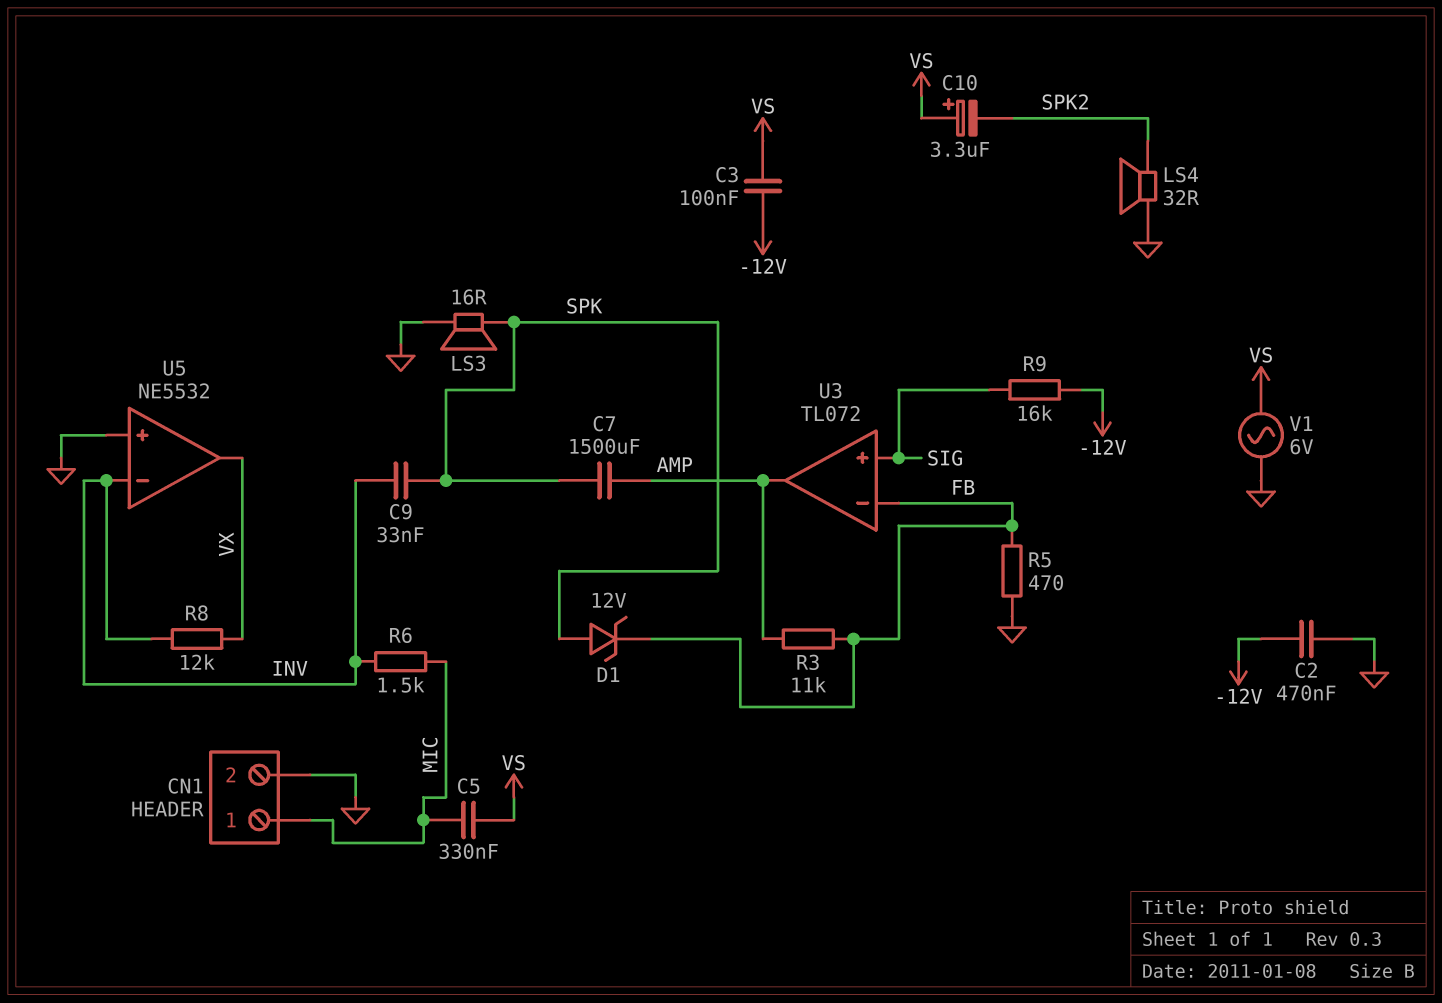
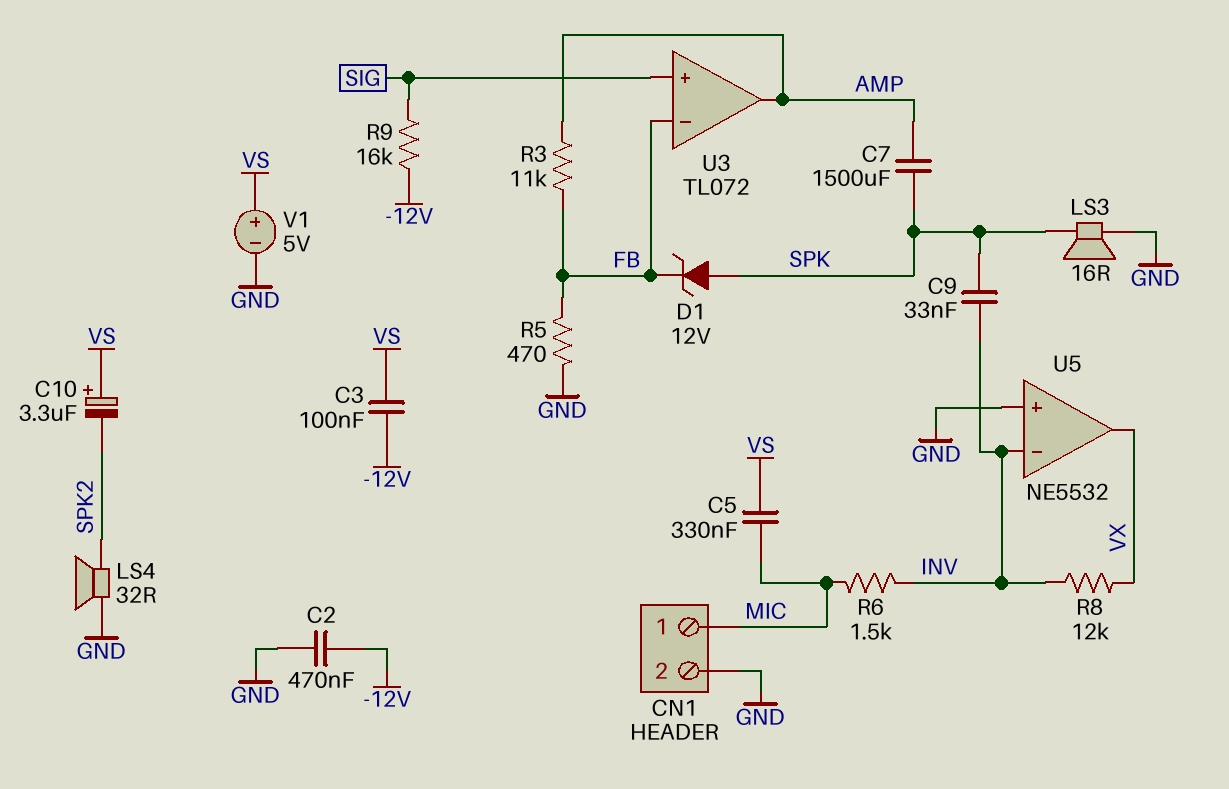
V1: AC 6V (GND, VS) -> 5V (plus VS, minus GND)

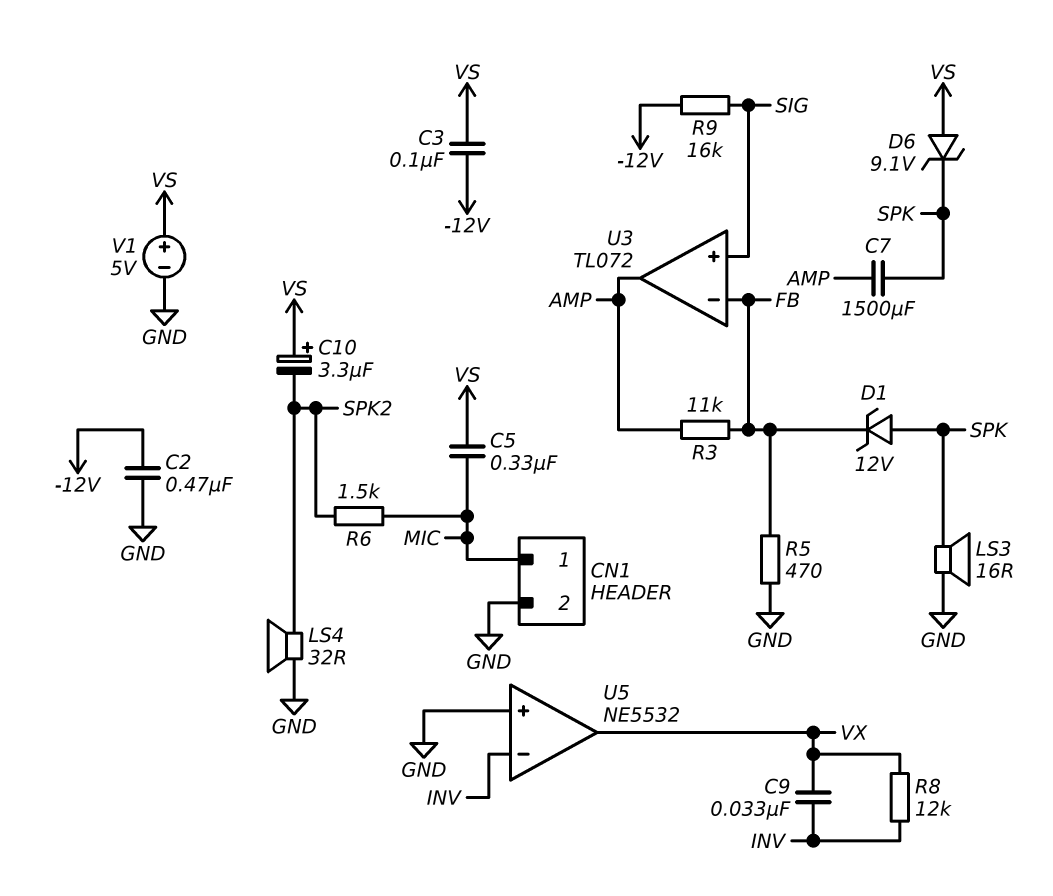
C9: 33nF (INV, SPK) -> 33nF (INV, VX)
D6: none -> zener 9.1V (A VS, K SPK)
R6: 1.5k (INV, MIC) -> 1.5k (MIC, SPK2)

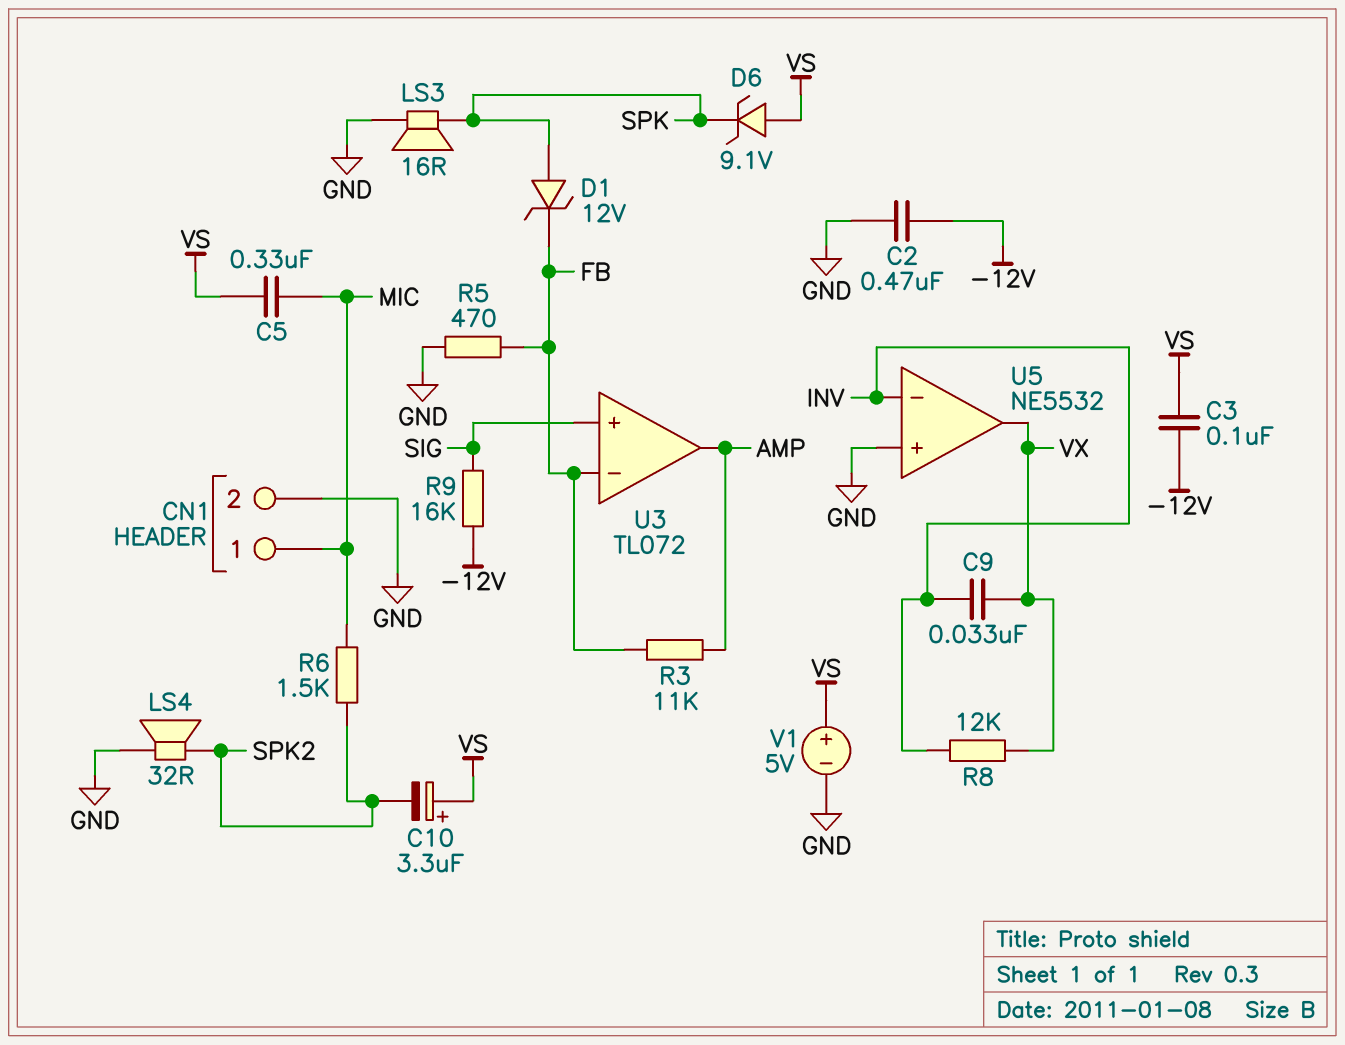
C7: 1500uF (AMP, SPK) -> none

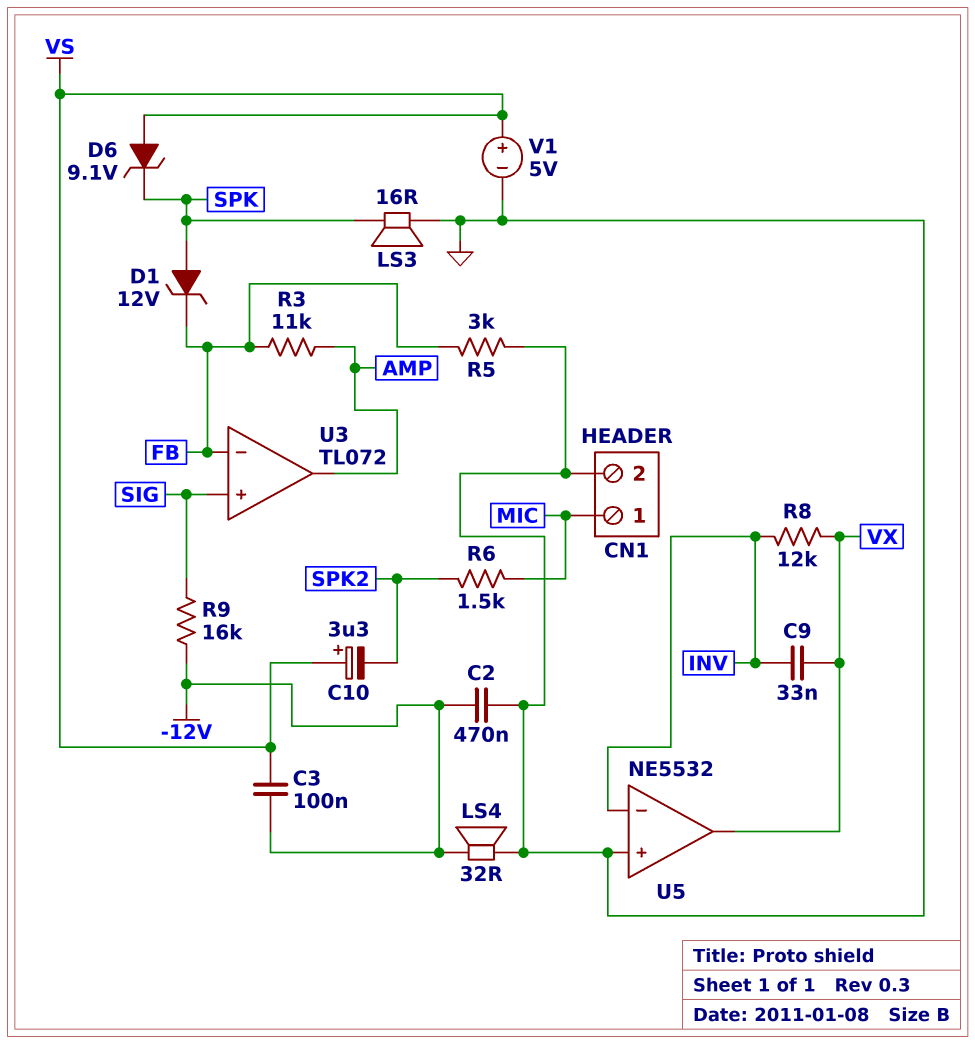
C5: 330nF (MIC, VS) -> none
LS4: speaker 32R (GND, SPK2) -> speaker 32R (-12V, GND)
R5: 470 (FB, GND) -> 3k (FB, GND)

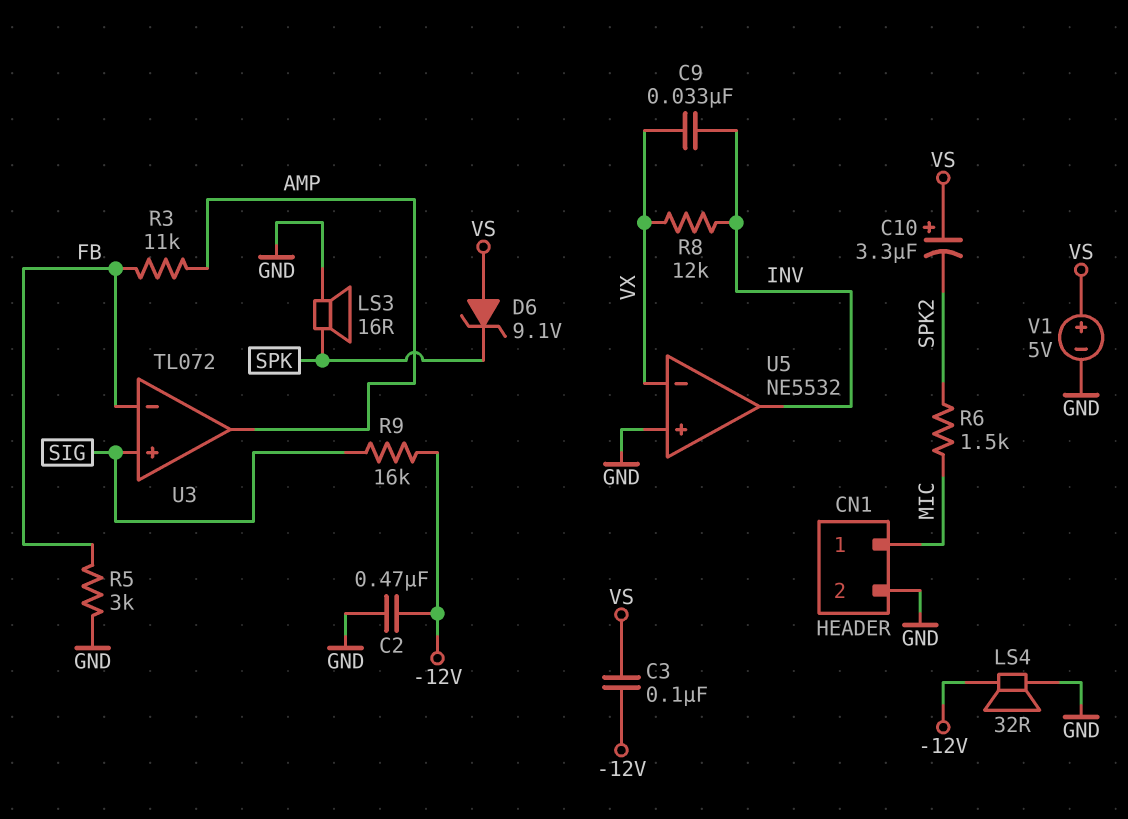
D1: zener 12V (A SPK, K FB) -> none
U5 pin in-: INV -> VX
U5 pin out: VX -> INV

